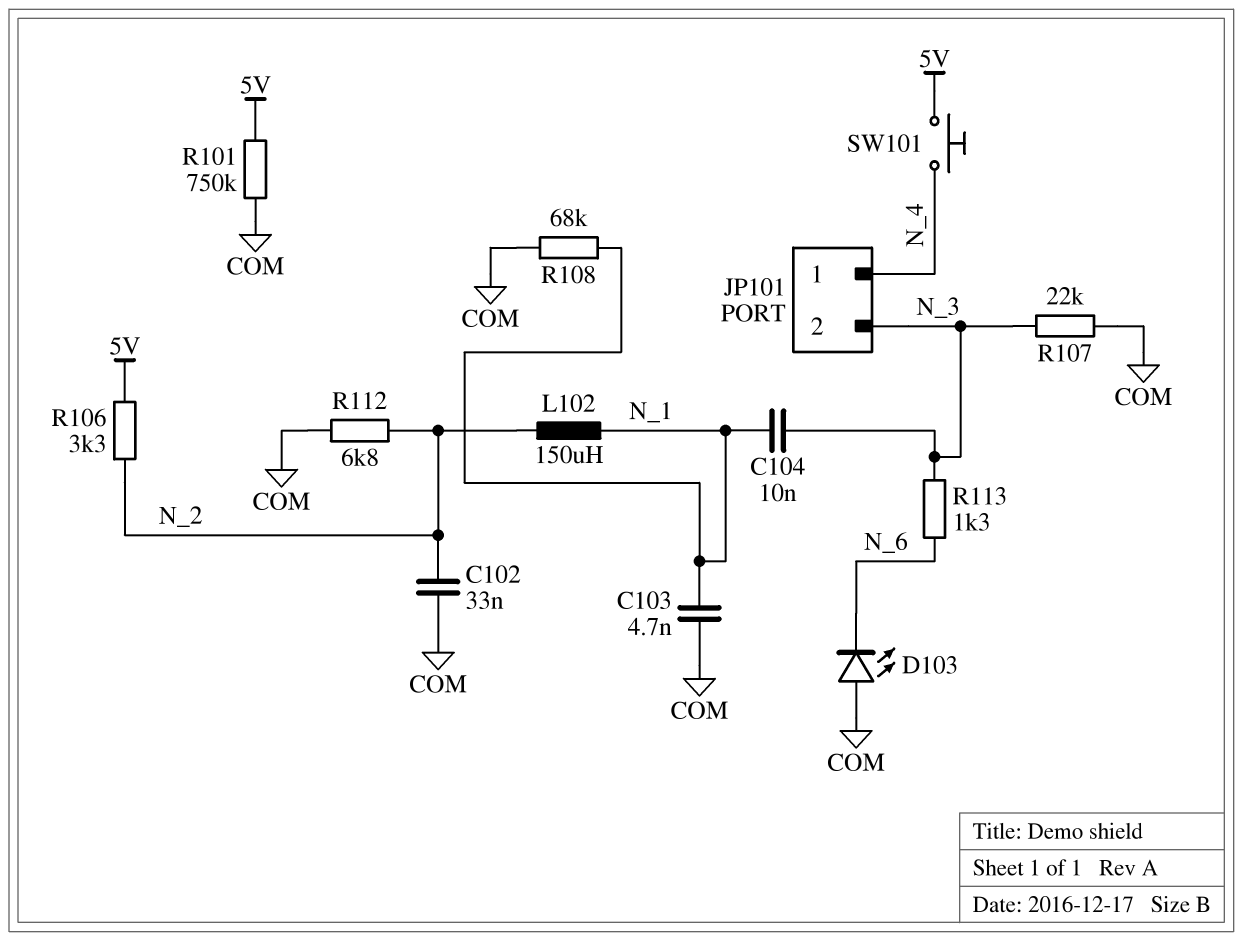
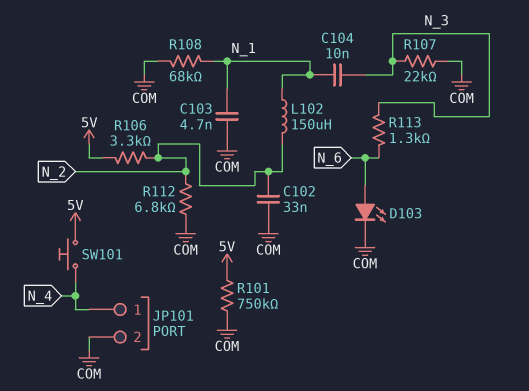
D103: LED (A COM, K N_6) -> LED (A N_6, K COM)
JP101 pin 2: N_3 -> COM

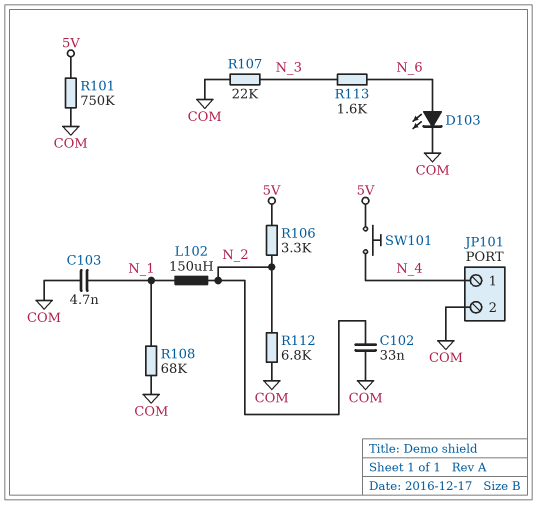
C104: 10nF (N_1, N_3) -> none
R113: 1.3k (N_3, N_6) -> 1.6k (N_3, N_6)

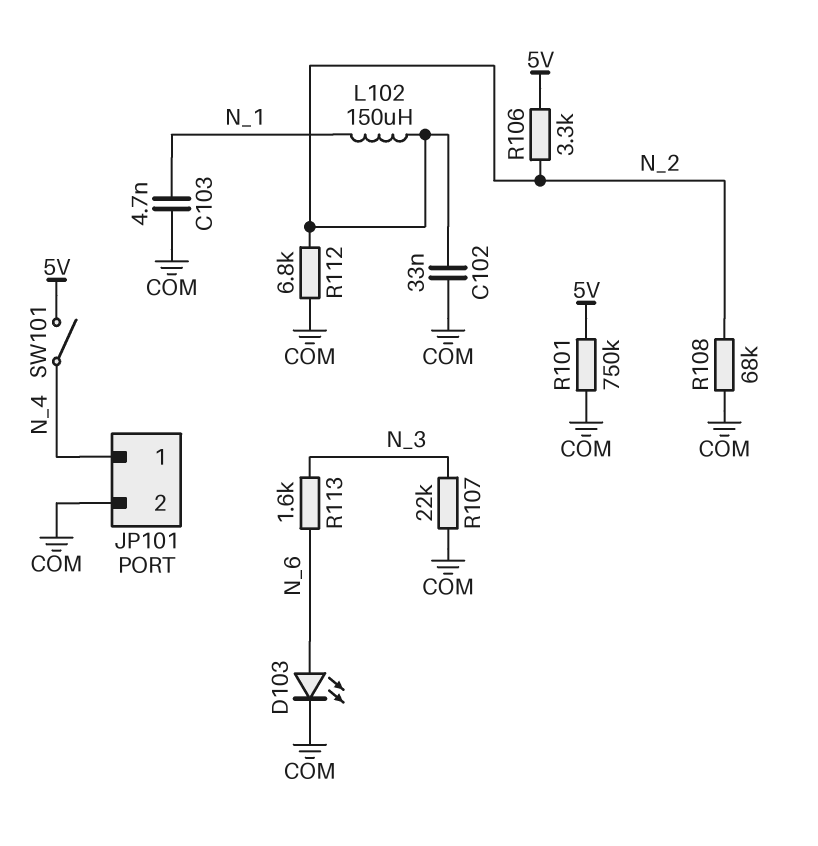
R108: 68k (COM, N_1) -> 68k (COM, N_2)
SW101: button (5V, N_4) -> switch (5V, N_4)

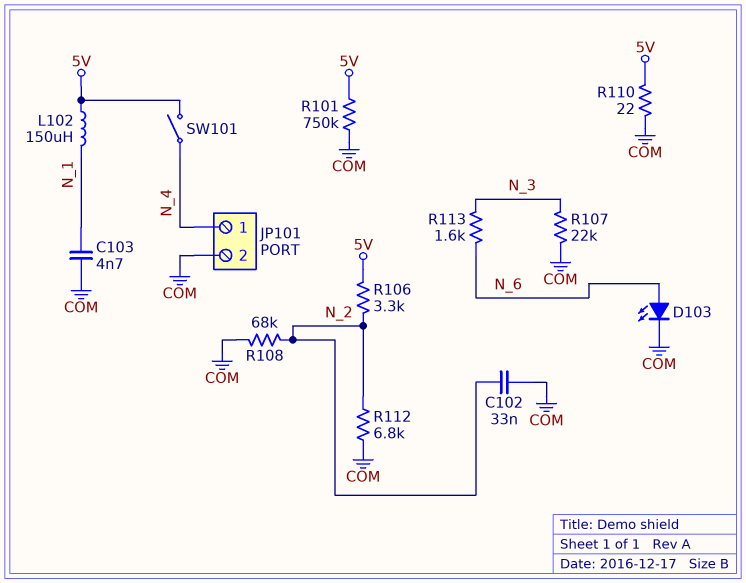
L102: 150uH (N_1, N_2) -> 150uH (5V, N_1)
R110: none -> 22 (5V, COM)

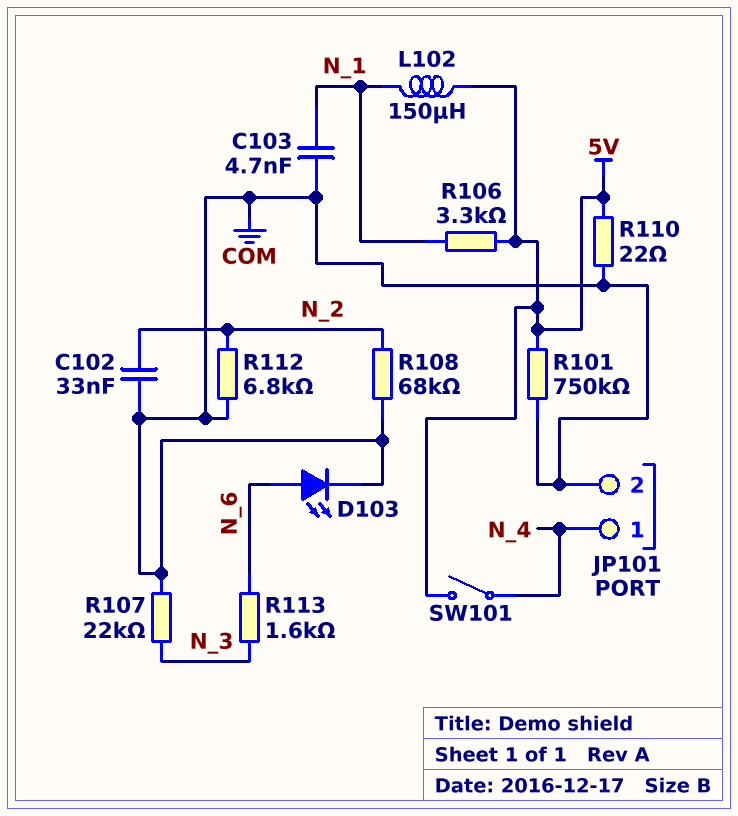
R106: 3.3k (5V, N_2) -> 3.3k (5V, N_1)

